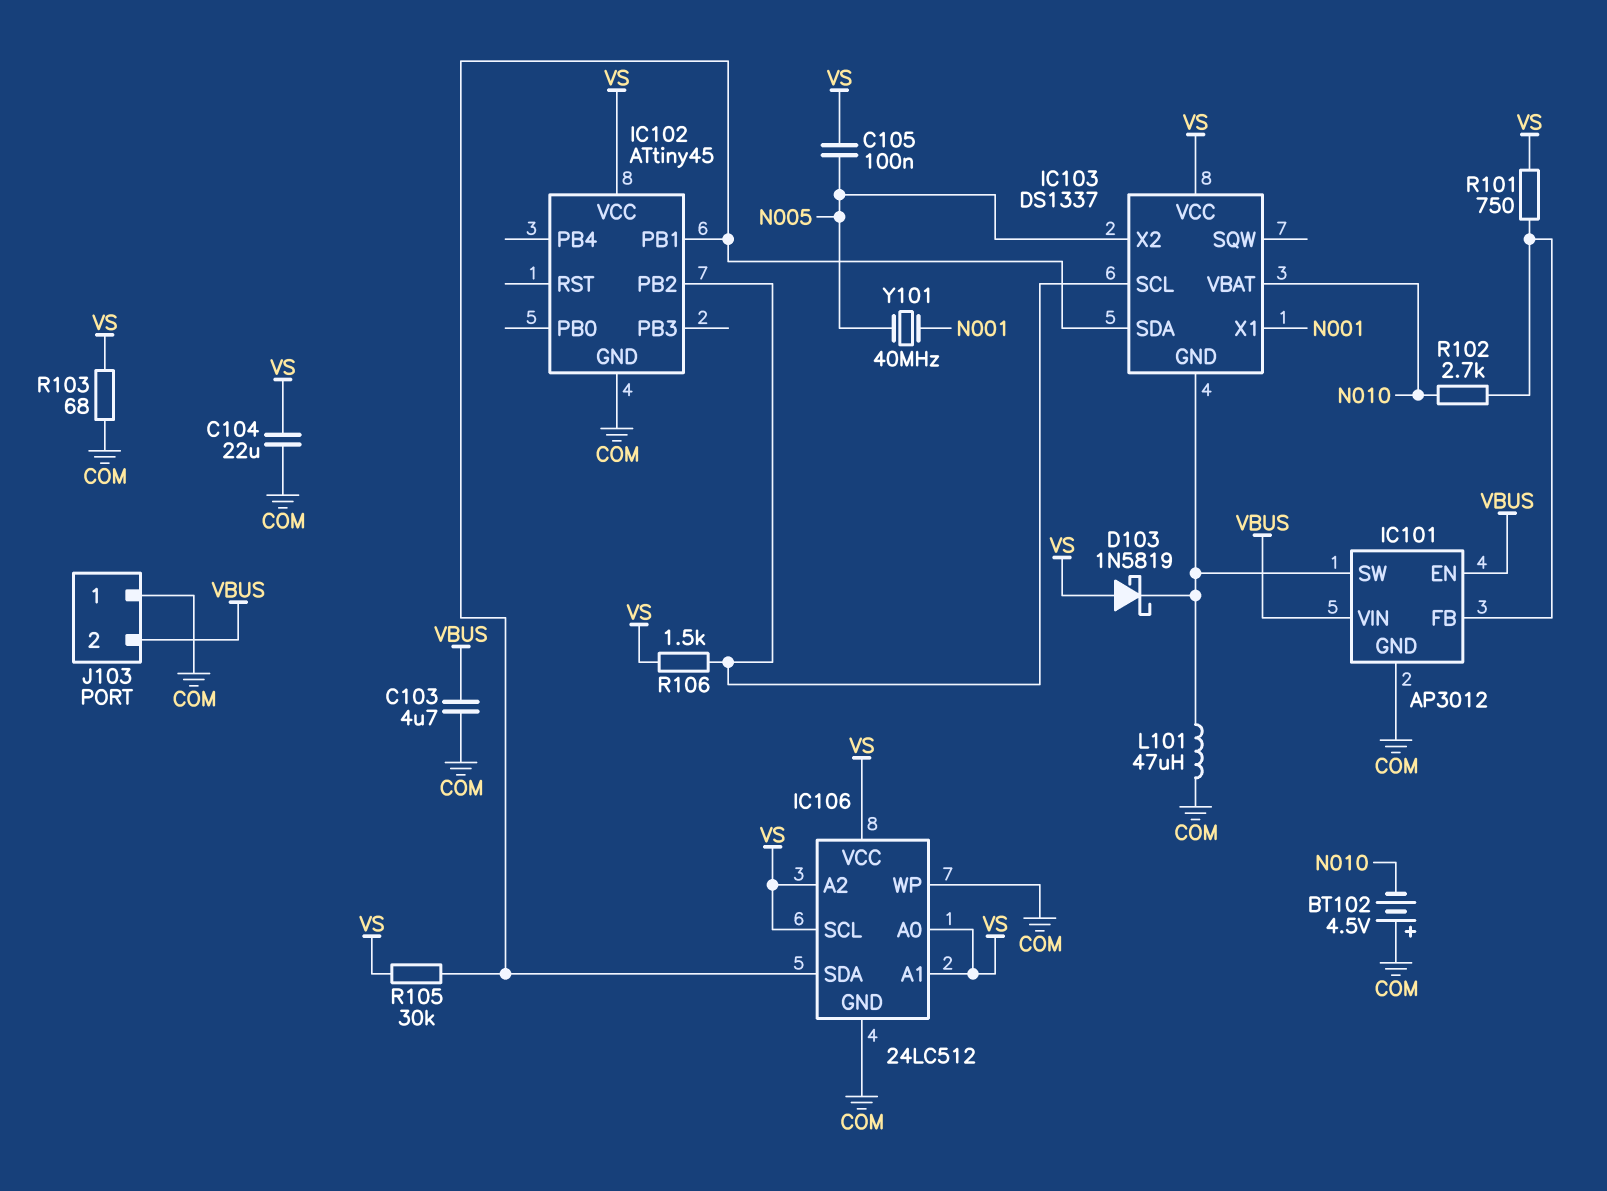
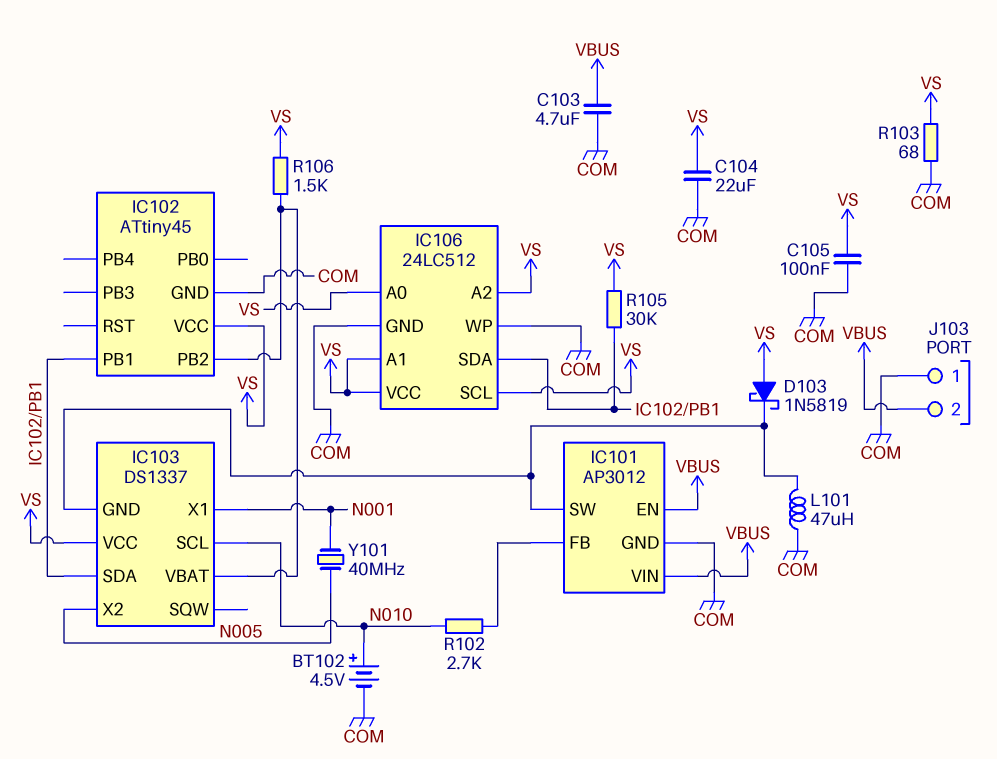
BT102: 4.5V (plus COM, minus N010) -> 4.5V (plus N010, minus COM)
C105: 100nF (N005, VS) -> 100nF (COM, VS)
IC103 pin SCL: IC102/PB2 -> N010
IC103 pin VBAT: N010 -> IC102/PB2
R101: 750 (IC101/FB, VS) -> none

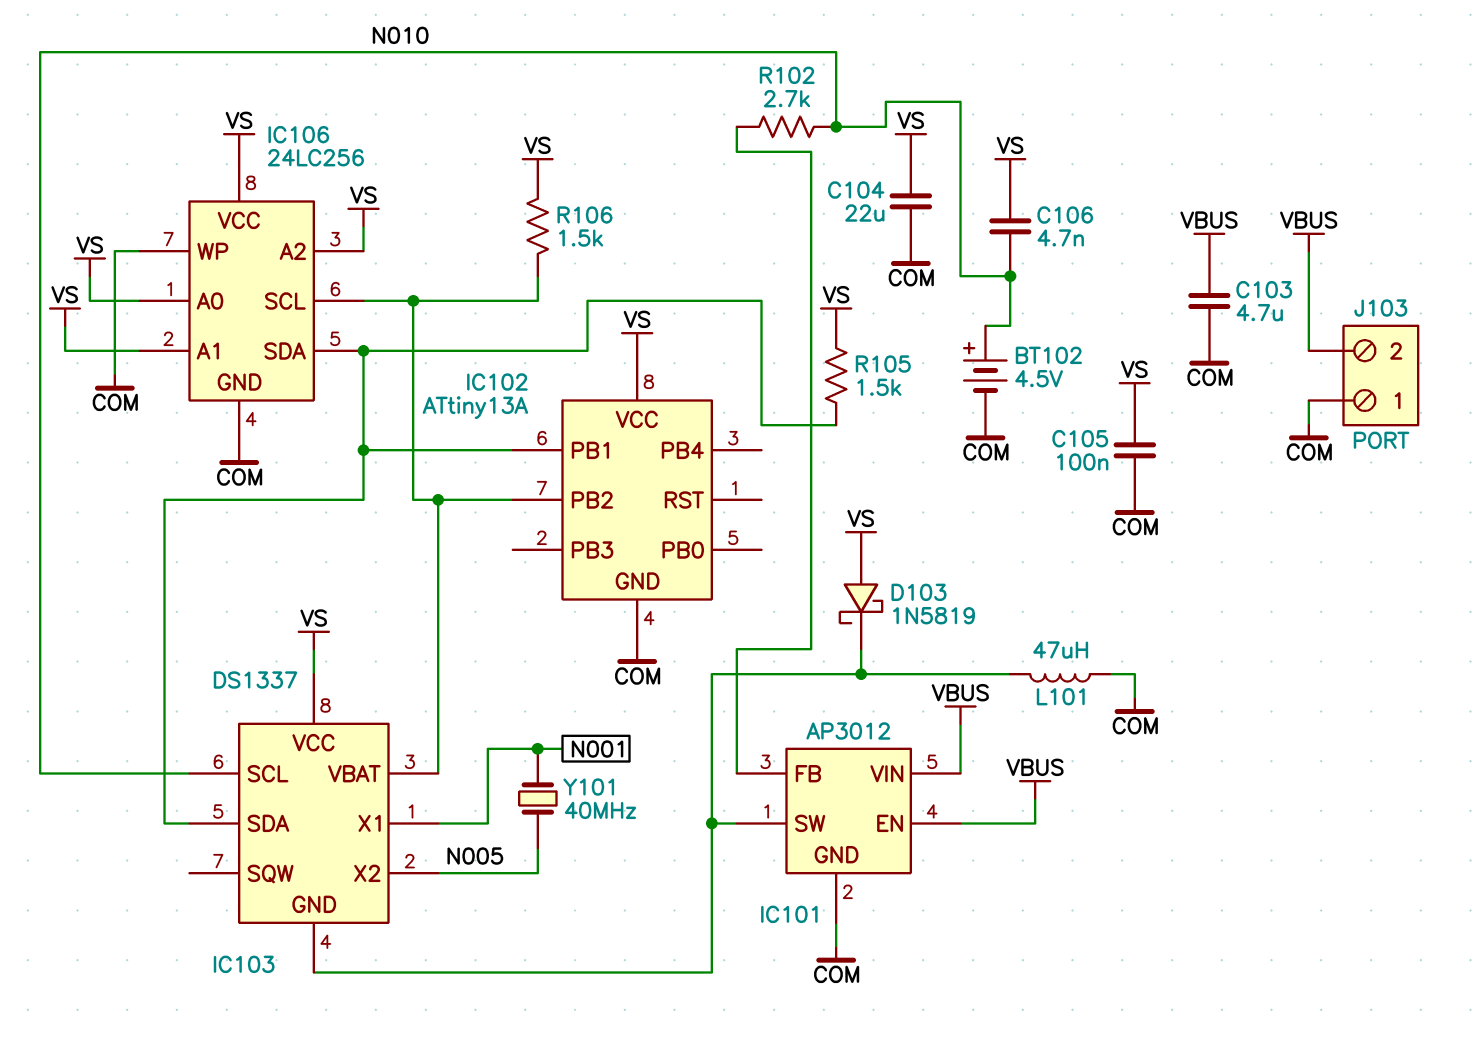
C106: none -> 4.7nF (N010, VS)
IC102: ATtiny45 -> ATtiny13A
IC106: 24LC512 -> 24LC256
IC106 pin SCL: VS -> IC102/PB2
R103: 68 (COM, VS) -> none
R105: 30k (IC102/PB1, VS) -> 1.5k (IC102/PB1, VS)

